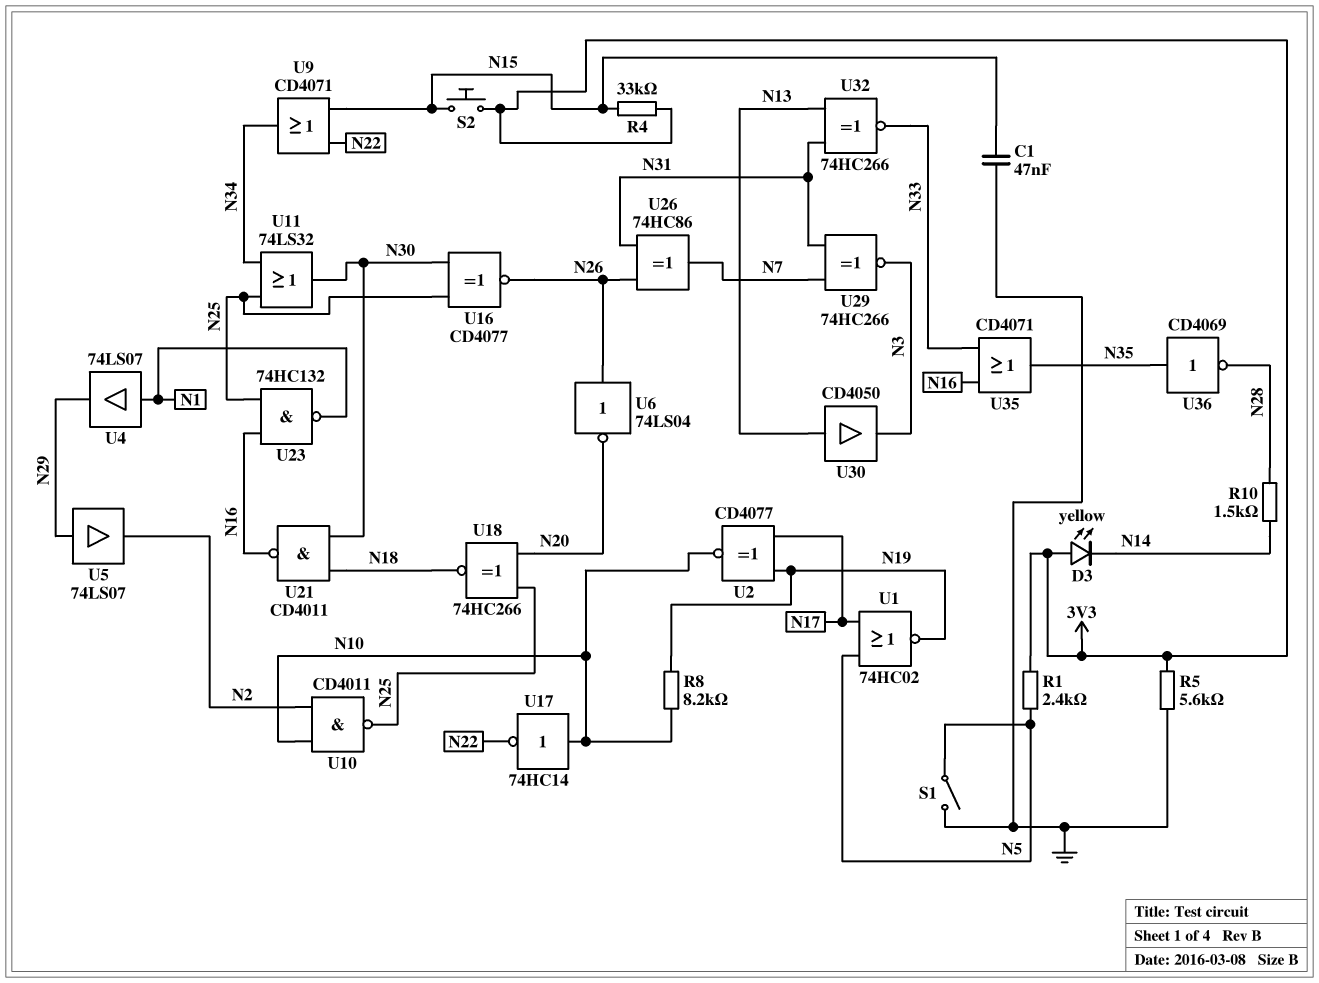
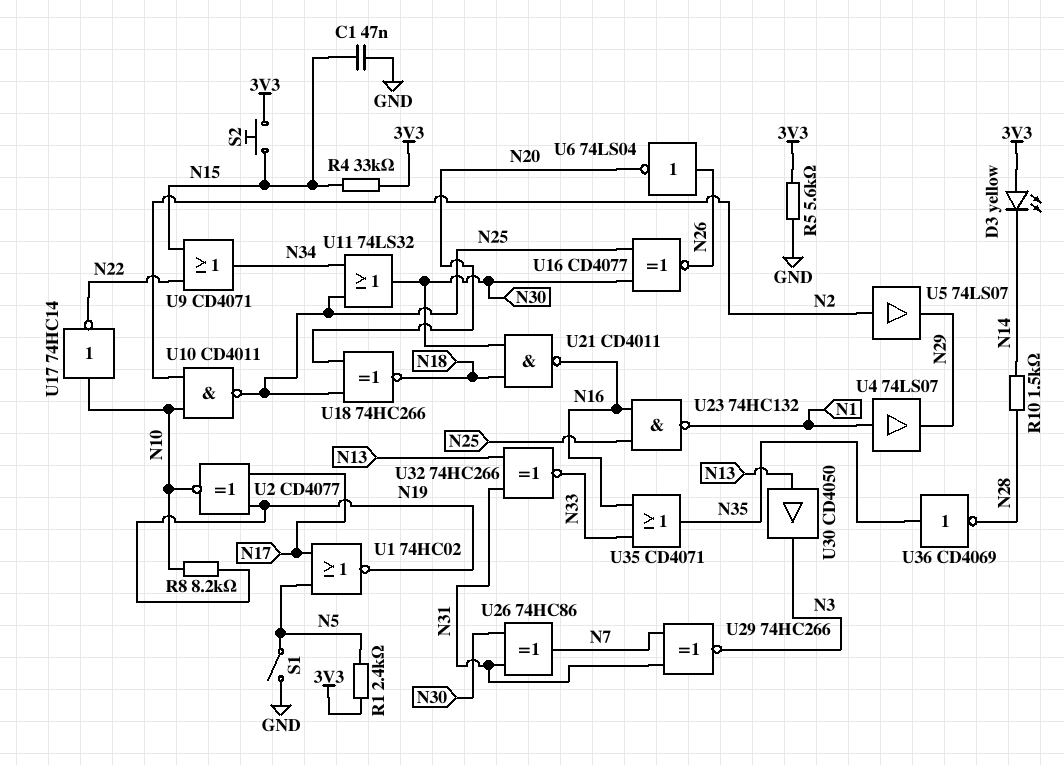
U5: buffer 74LS07 (in N29, out N2) -> buffer 74LS07 (in N2, out N29)
U26: XOR 74HC86 (in N26, in N31, out N7) -> XOR 74HC86 (in N30, in N31, out N7)

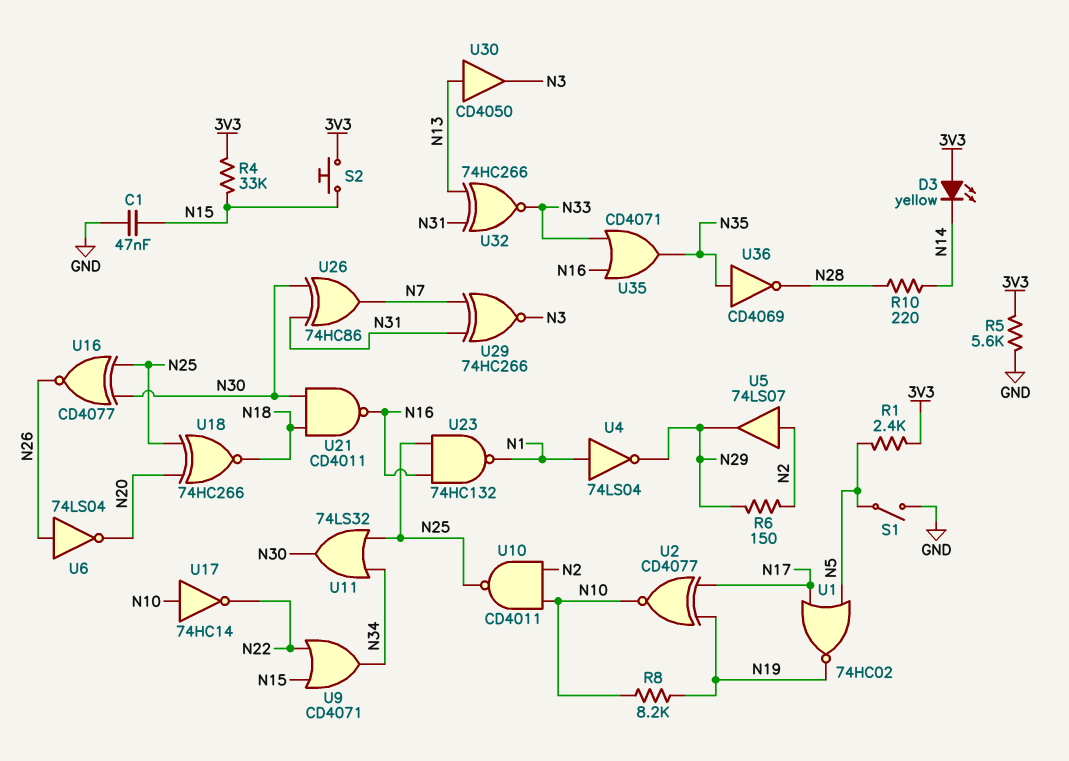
R6: none -> 150 (N2, N29)
R10: 1.5k (N14, N28) -> 220 (N14, N28)
U4: buffer 74LS07 (in N1, out N29) -> NOT 74LS04 (in N1, out N29)

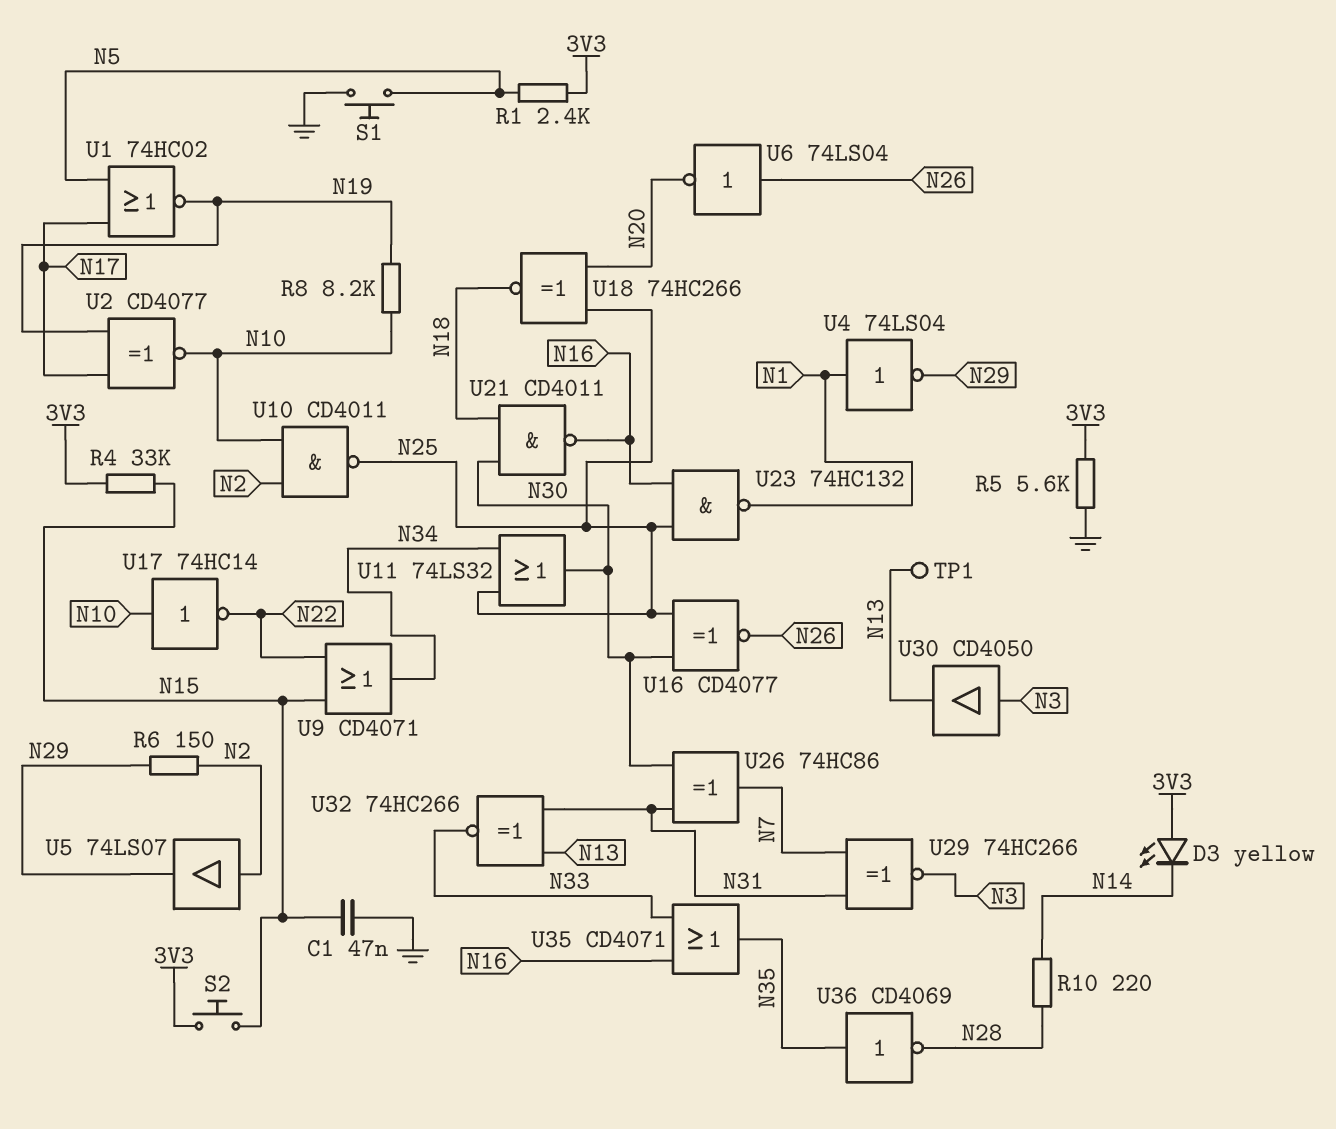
S1: switch (GND, N5) -> button (GND, N5)
TP1: none -> test point (N13)
U30: buffer CD4050 (in N13, out N3) -> buffer CD4050 (in N3, out N13)

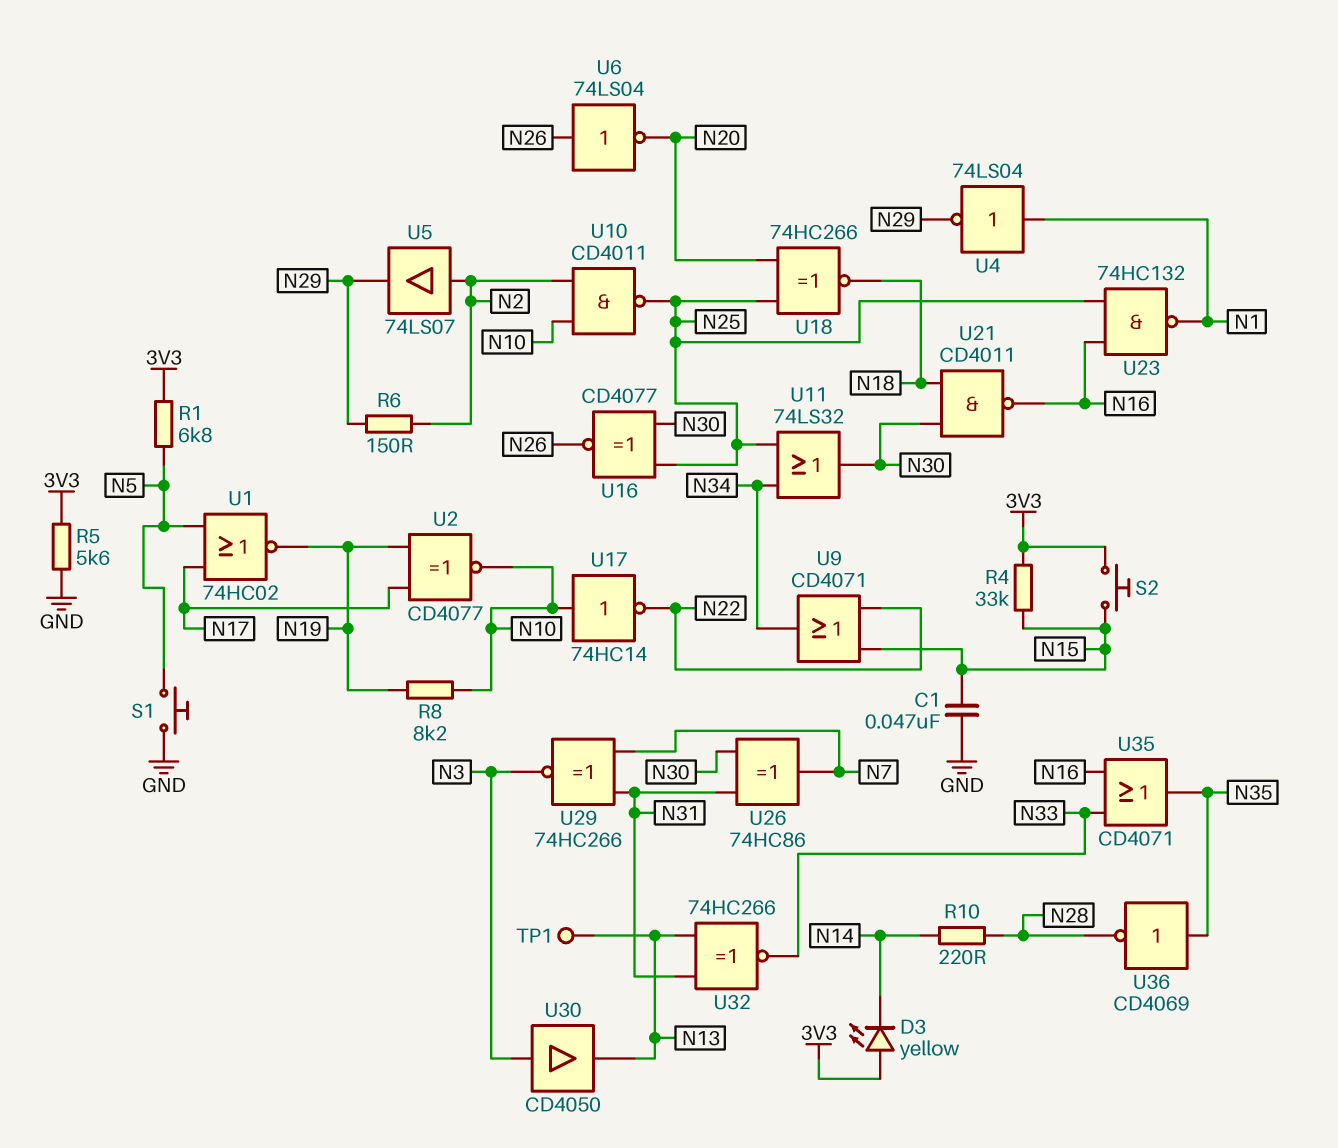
R1: 2.4k (3V3, N5) -> 6.8k (3V3, N5)

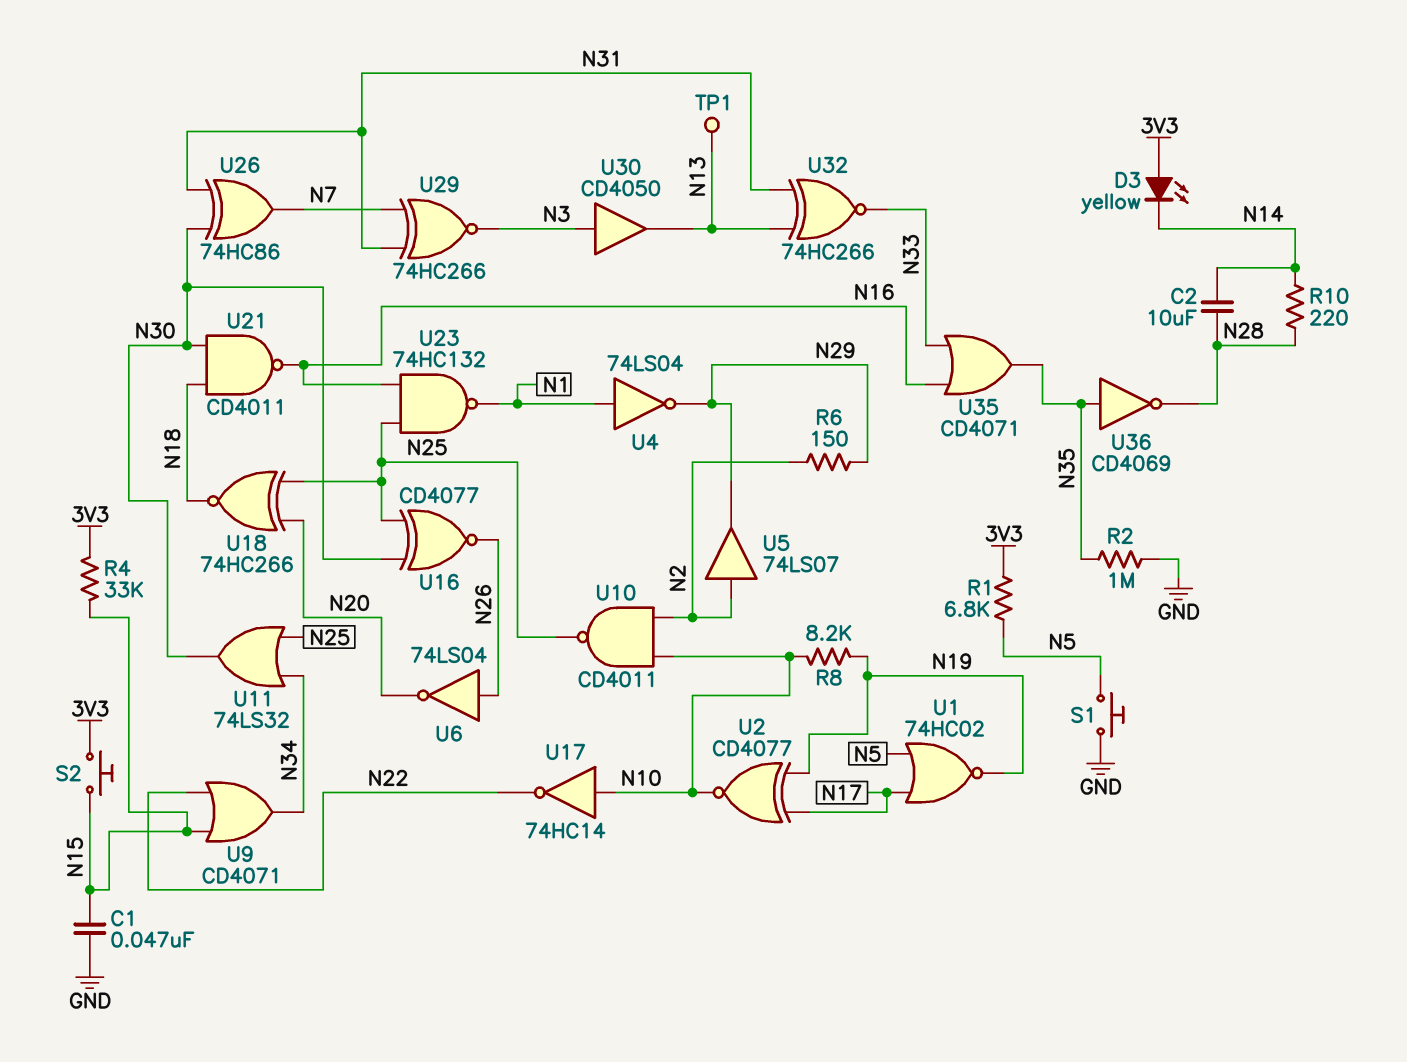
C2: none -> 10uF (N14, N28)
R2: none -> 1M (GND, N35)
R5: 5.6k (3V3, GND) -> none

